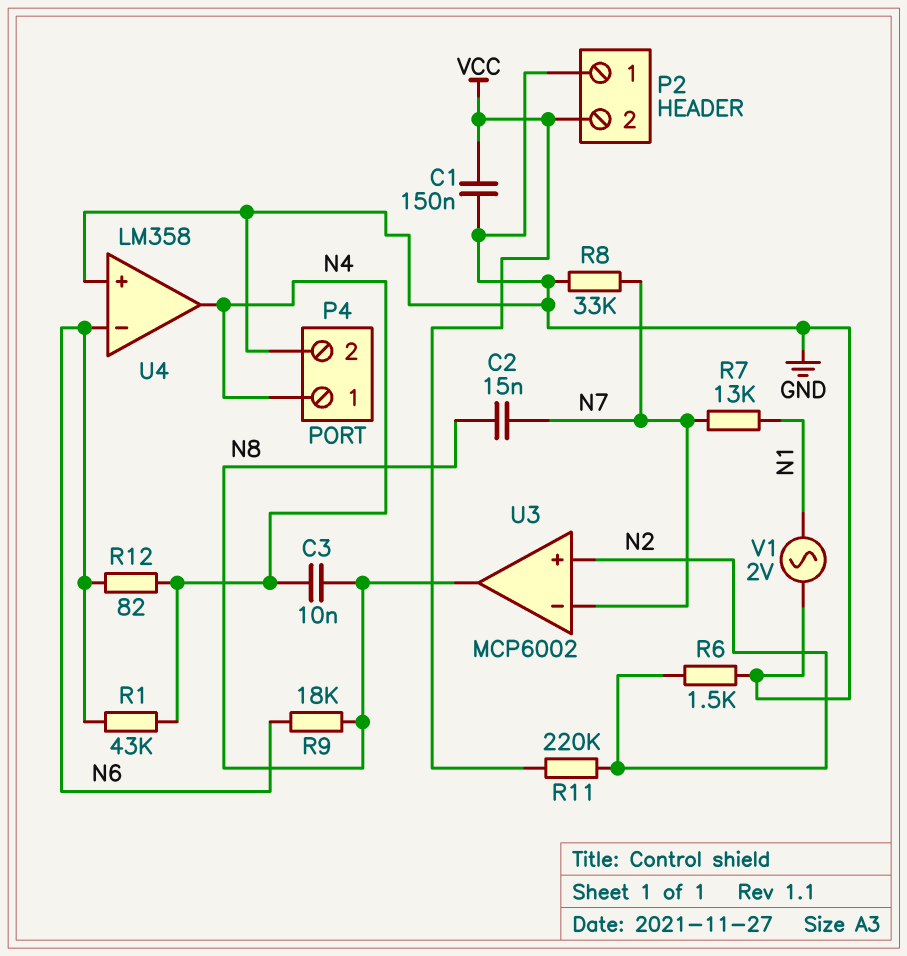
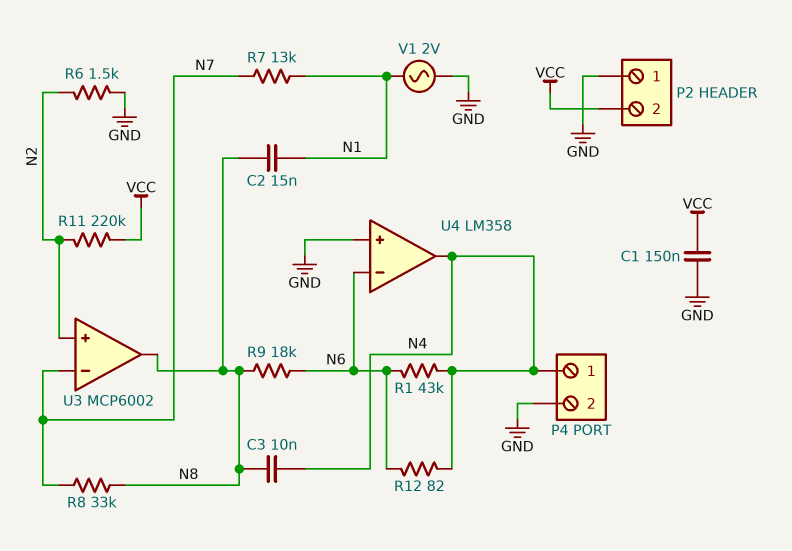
C2: 15nF (N7, N8) -> 15nF (N1, N8)
R8: 33k (GND, N7) -> 33k (N7, N8)

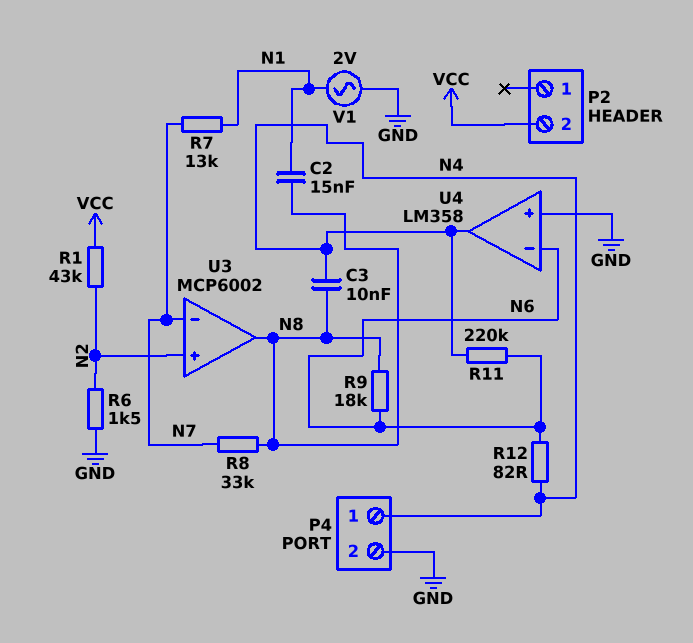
C1: 150nF (GND, VCC) -> none
P2 pin 1: GND -> none
R1: 43k (N4, N6) -> 43k (N2, VCC)
R11: 220k (N2, VCC) -> 220k (N4, N6)

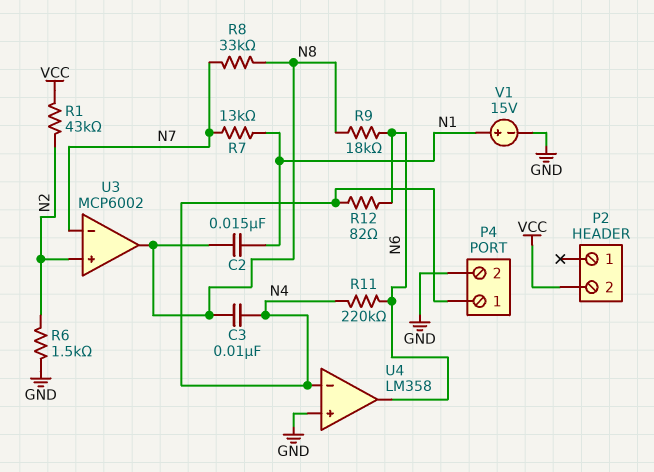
U4 pin in-: N6 -> N4
U4 pin out: N4 -> N6
V1: AC 2V (GND, N1) -> 15V (plus N1, minus GND)

